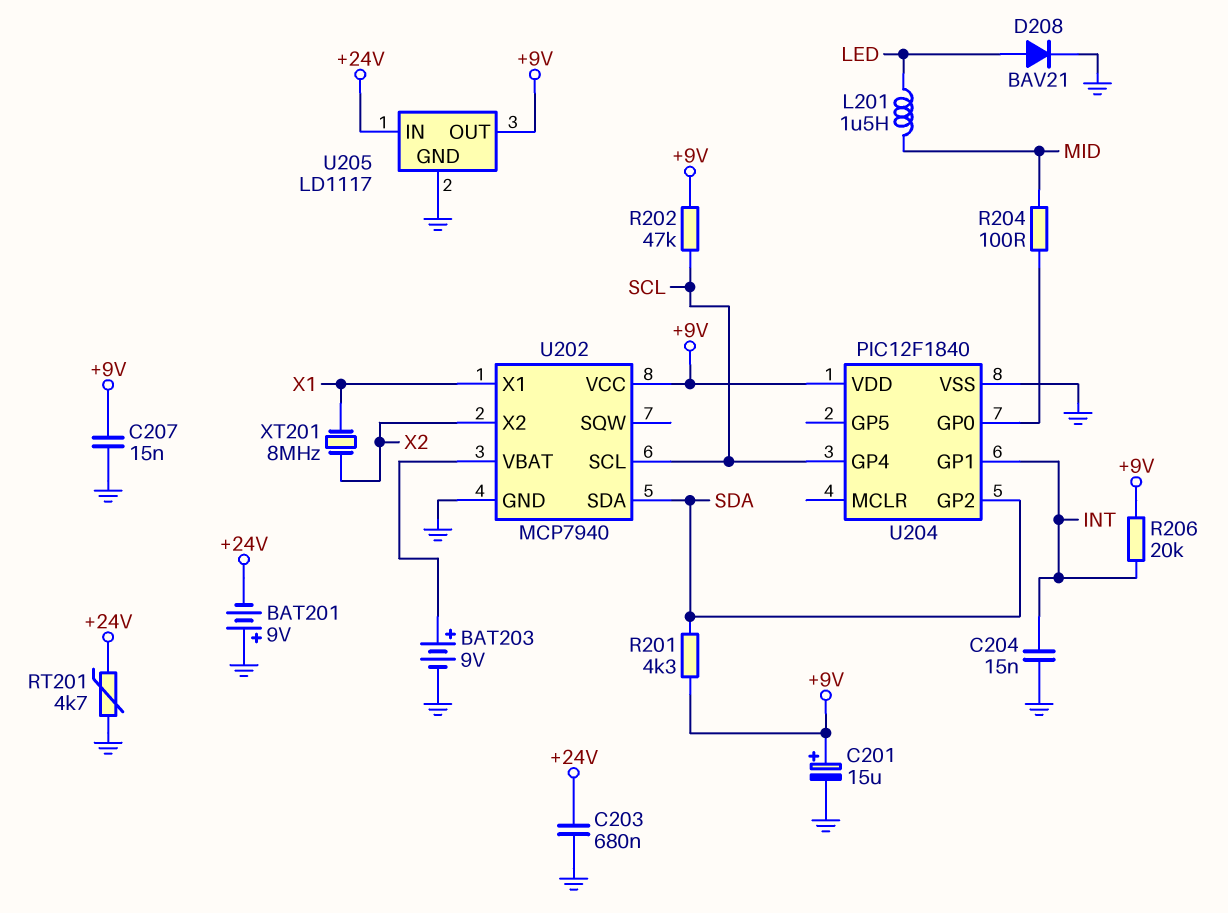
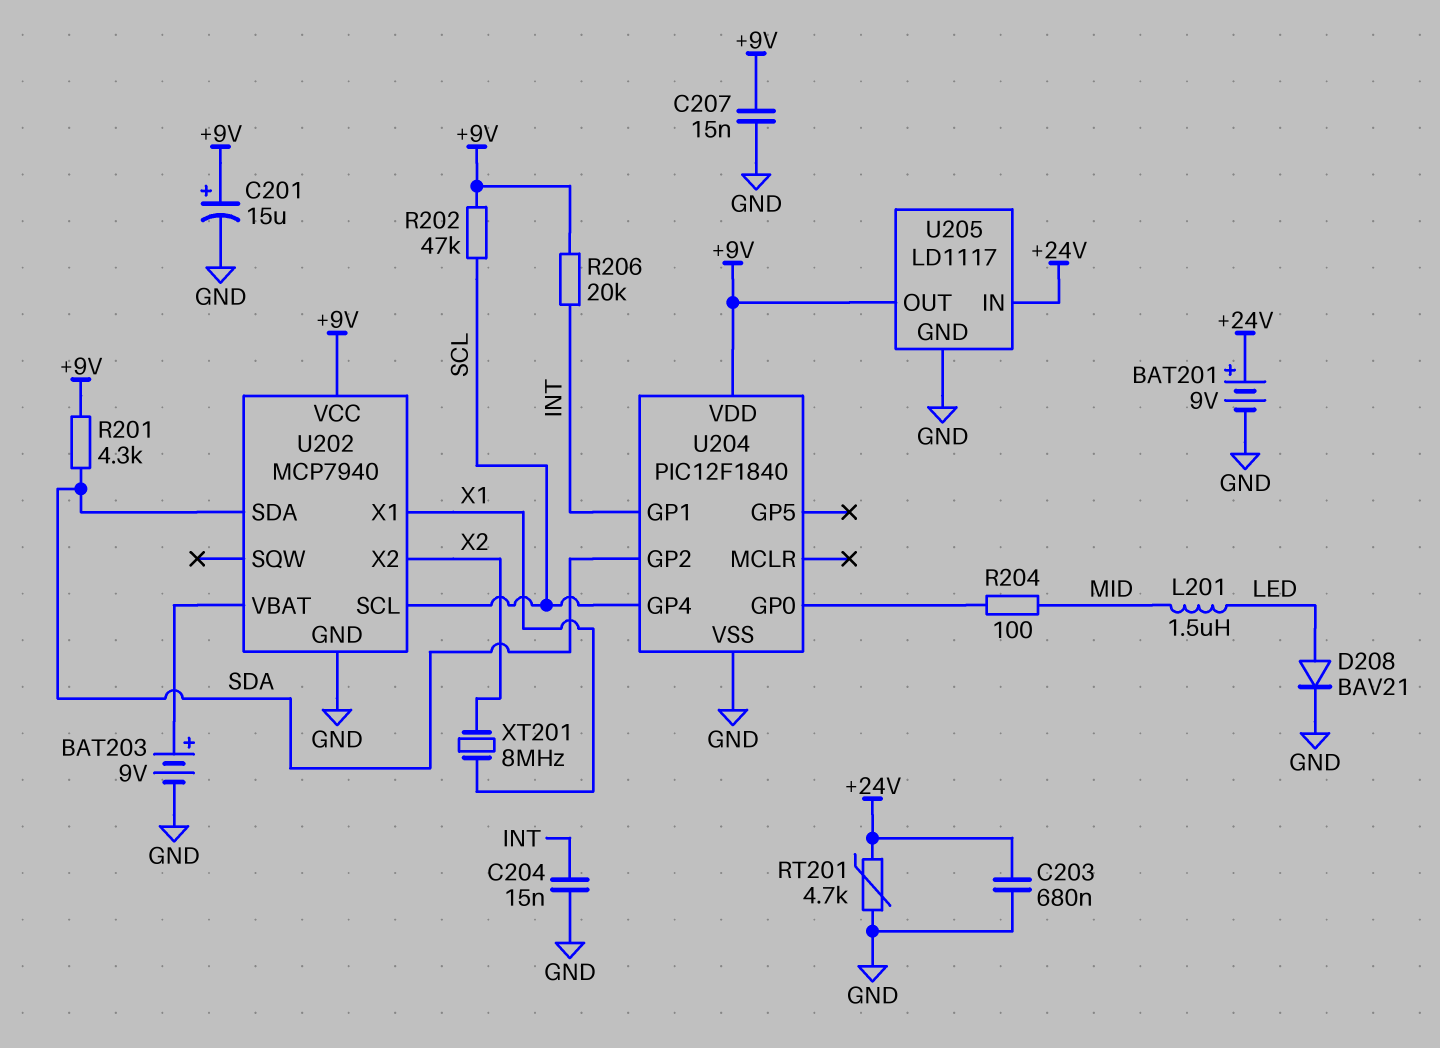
BAT201: 9V (plus GND, minus +24V) -> 9V (plus +24V, minus GND)

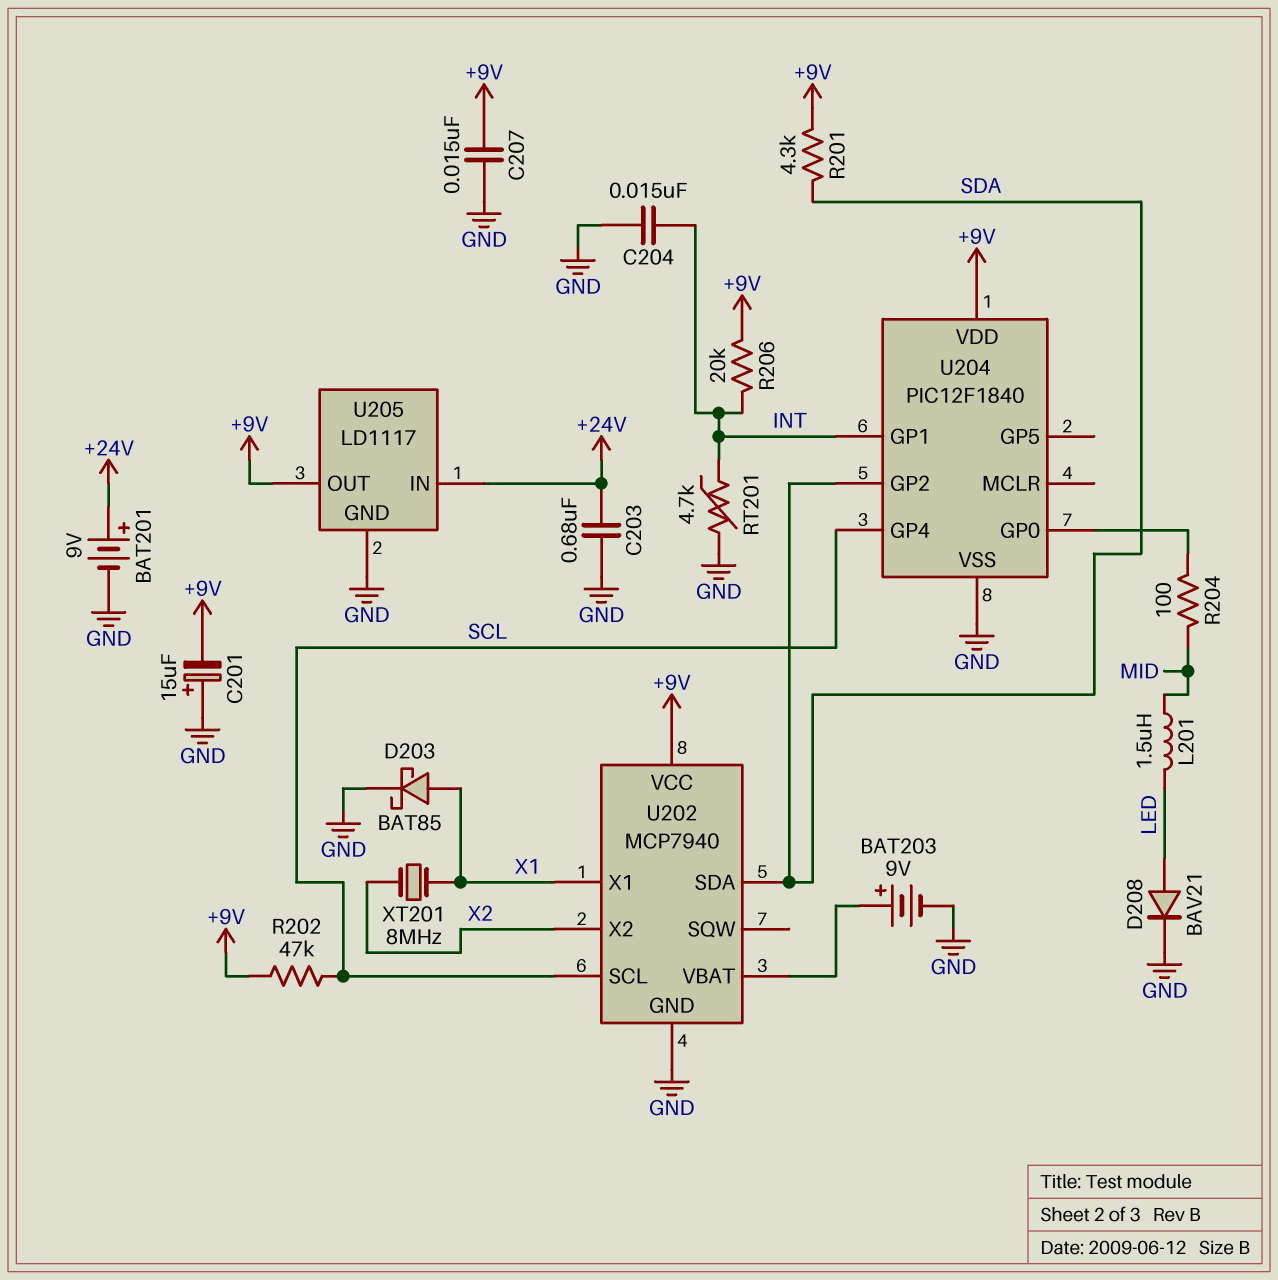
C201: 15uF (plus +9V, minus GND) -> 15uF (plus GND, minus +9V)
D203: none -> schottky BAT85 (A X1, K GND)
RT201: 4.7k (+24V, GND) -> 4.7k (GND, INT)

